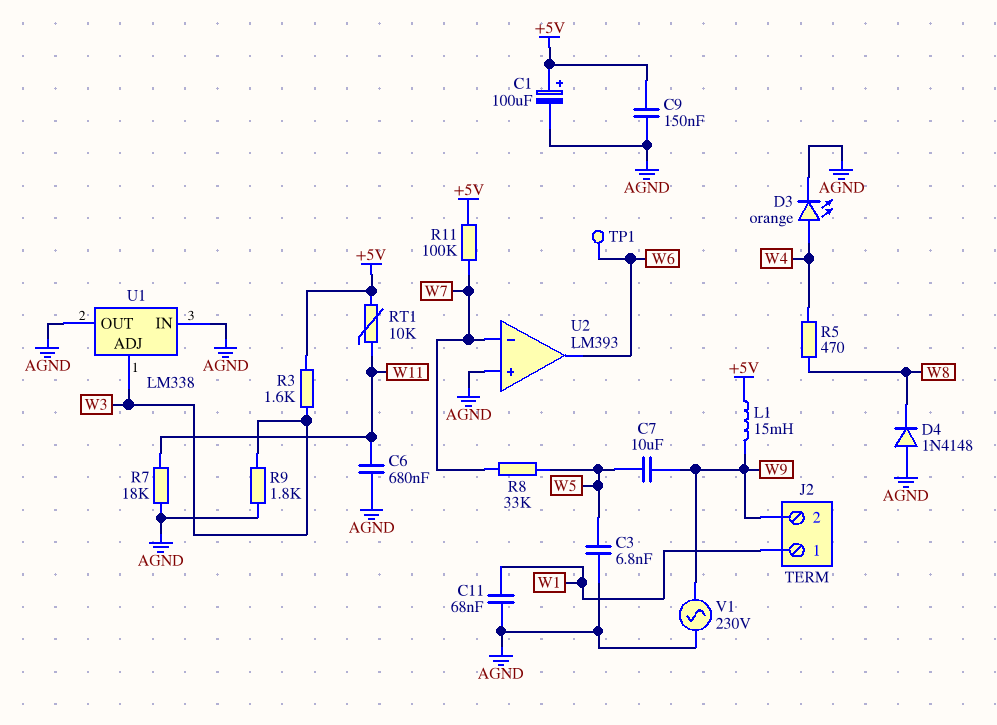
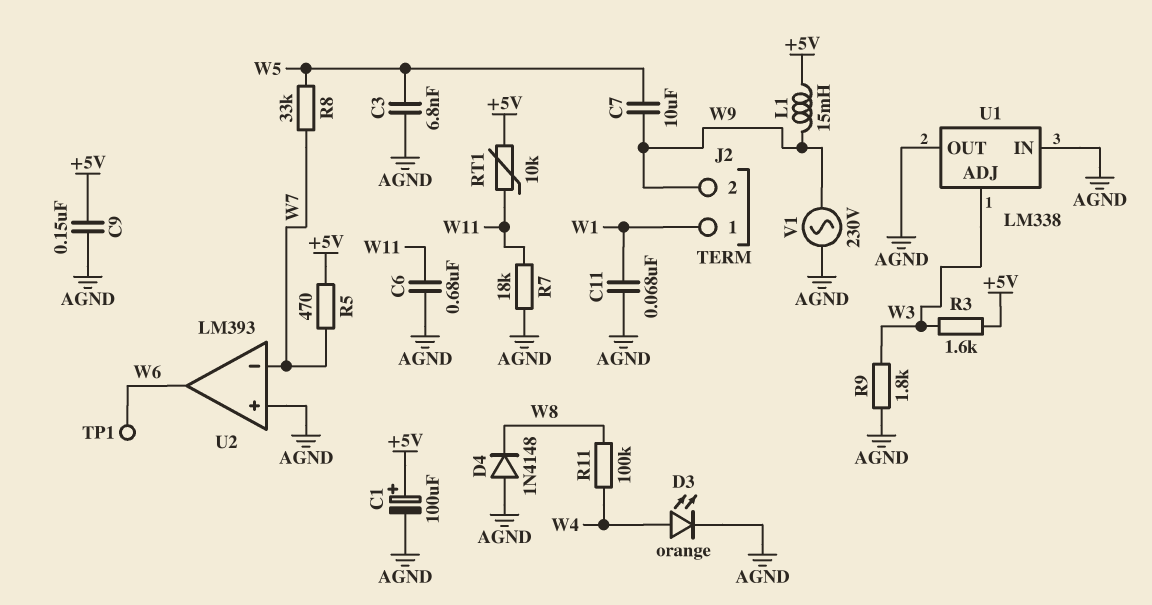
R5: 470 (W4, W8) -> 470 (+5V, W7)
R11: 100k (+5V, W7) -> 100k (W4, W8)

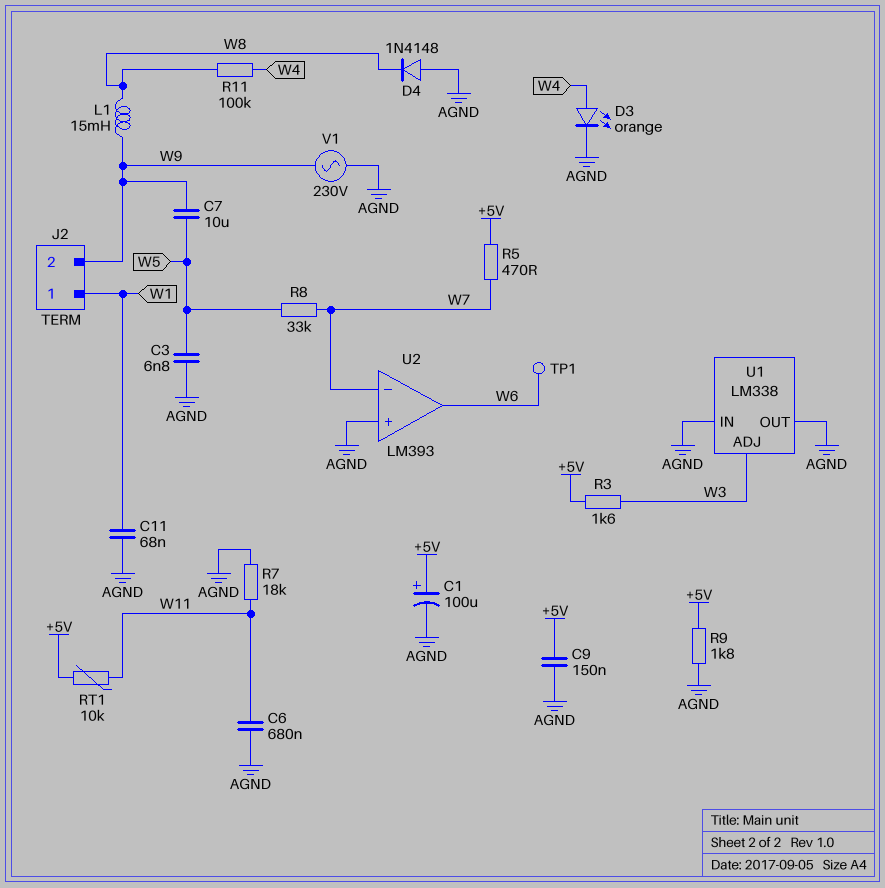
L1: 15mH (+5V, W9) -> 15mH (W8, W9)
R9: 1.8k (AGND, W3) -> 1.8k (+5V, AGND)

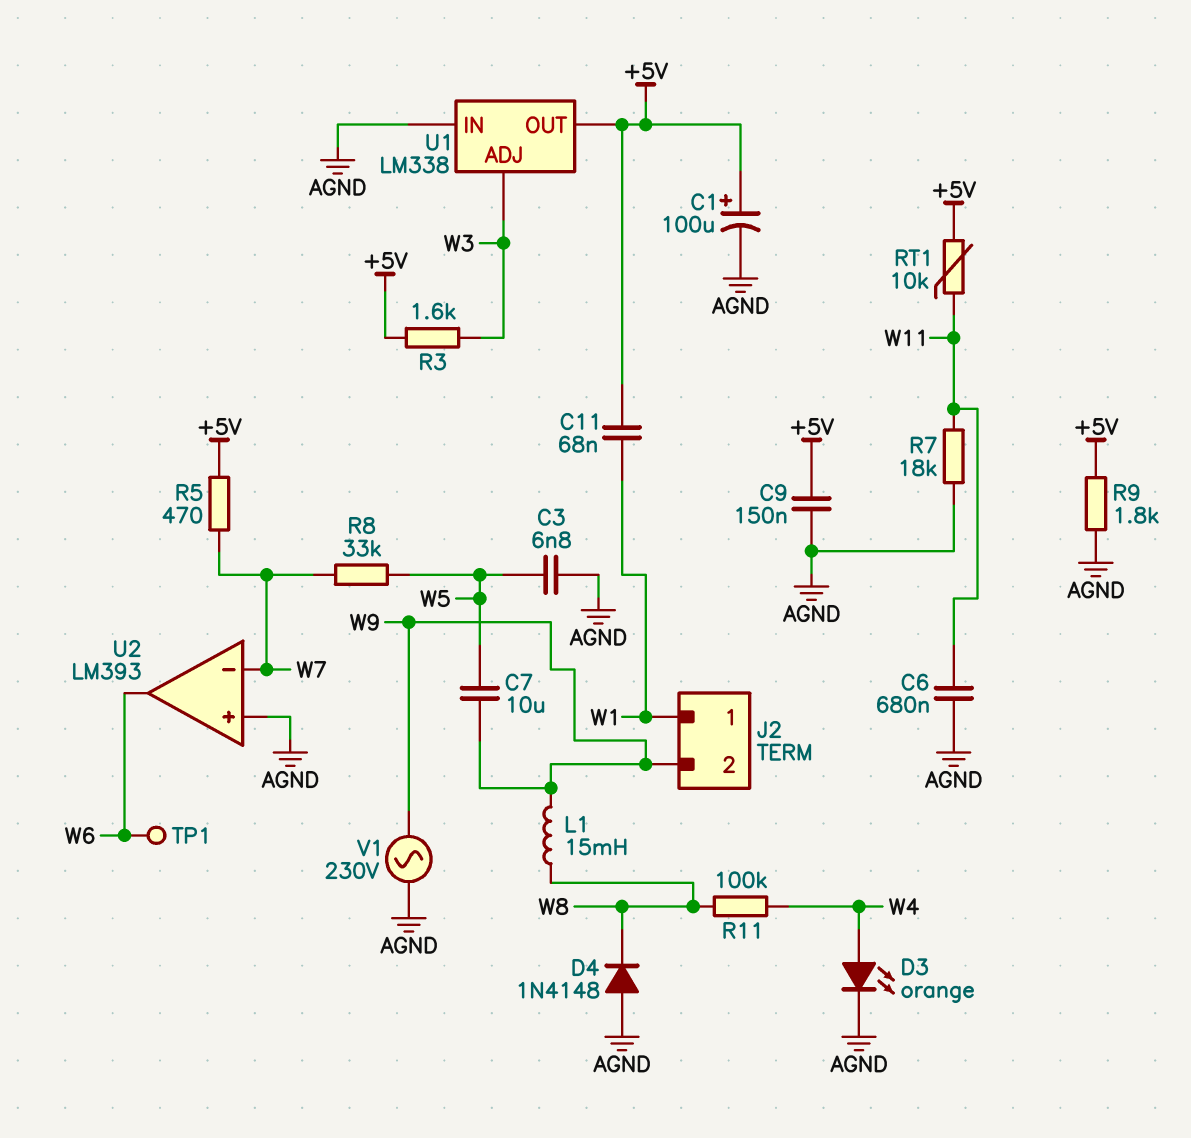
C11: 68nF (AGND, W1) -> 68nF (+5V, W1)
U1 pin OUT: AGND -> +5V

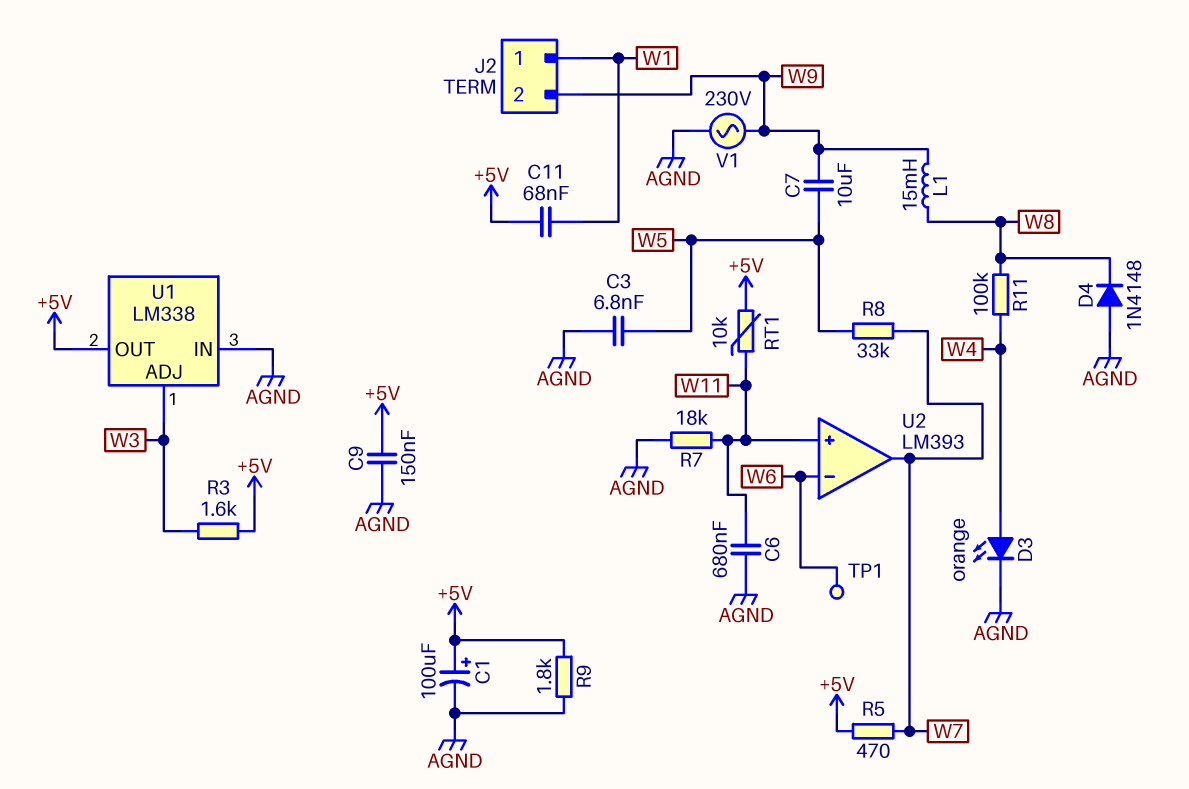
U2 pin in+: AGND -> W11
U2 pin in-: W7 -> W6
U2 pin out: W6 -> W7

